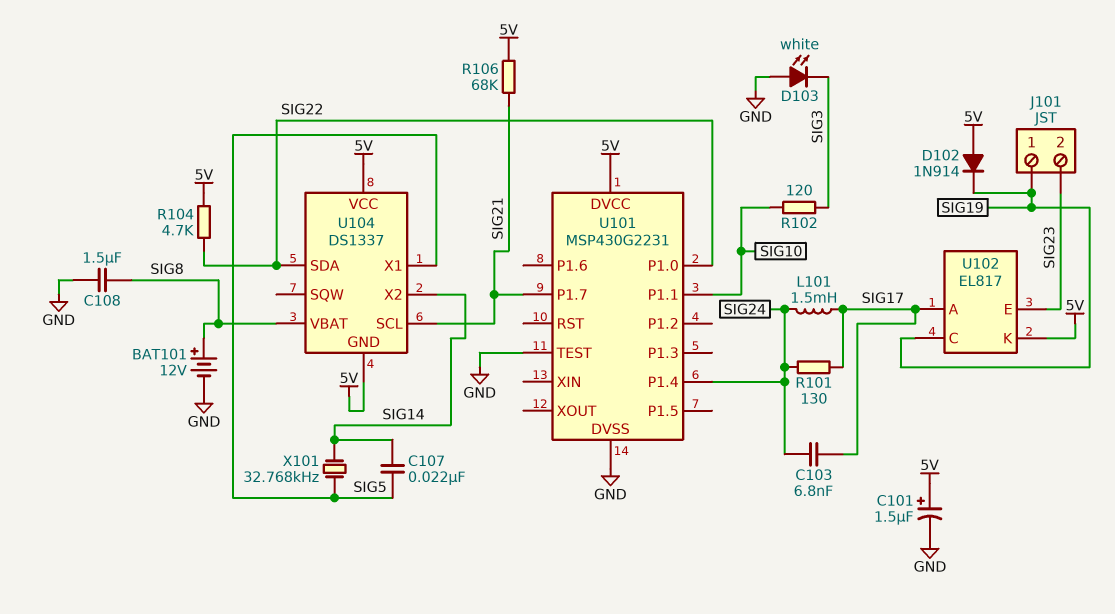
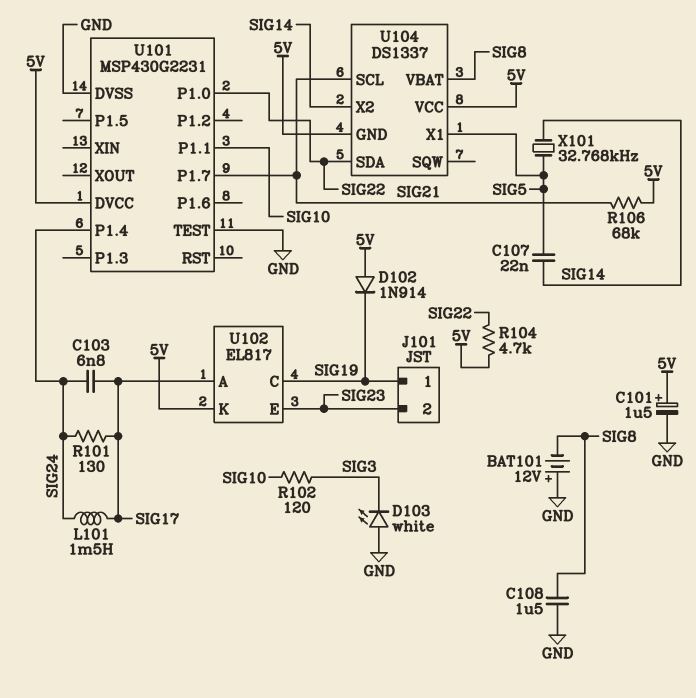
BAT101: 12V (plus SIG8, minus GND) -> 12V (plus GND, minus SIG8)

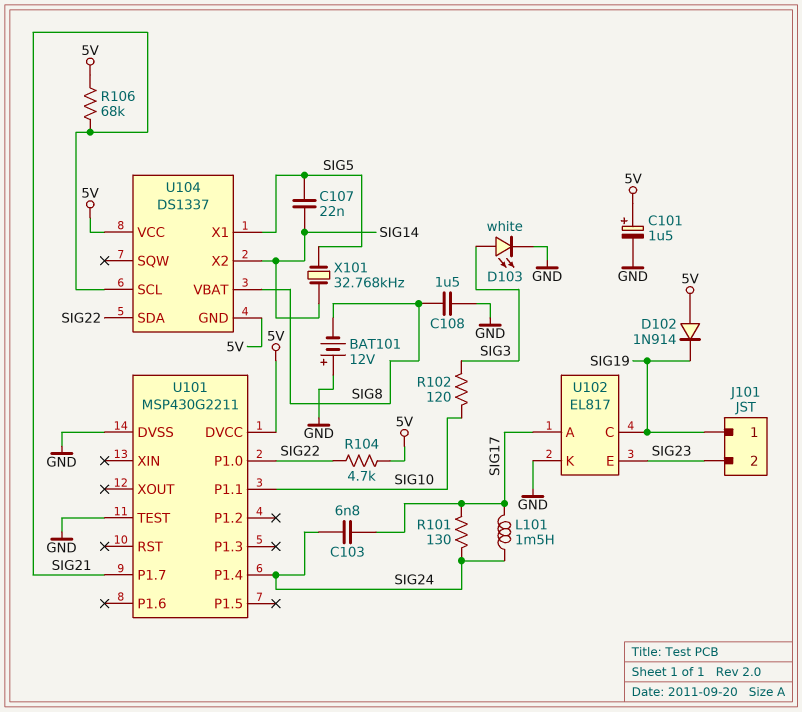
D103: LED white (A GND, K SIG3) -> LED white (A SIG3, K GND)
U101: MSP430G2231 -> MSP430G2211
U102 pin K: 5V -> GND

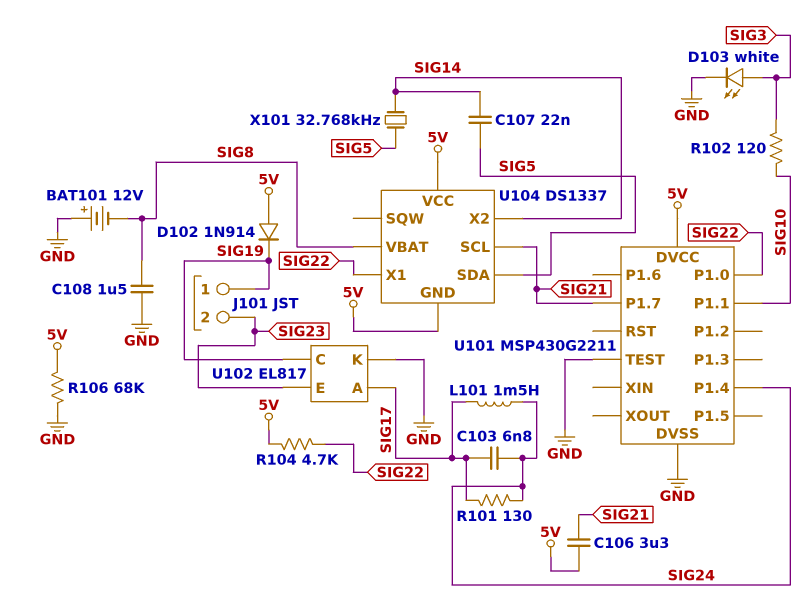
C101: 1.5uF (plus 5V, minus GND) -> none
C106: none -> 3.3uF (5V, SIG21)
R106: 68k (5V, SIG21) -> 68k (5V, GND)
U104 pin SDA: SIG22 -> SIG5
U104 pin X1: SIG5 -> SIG22

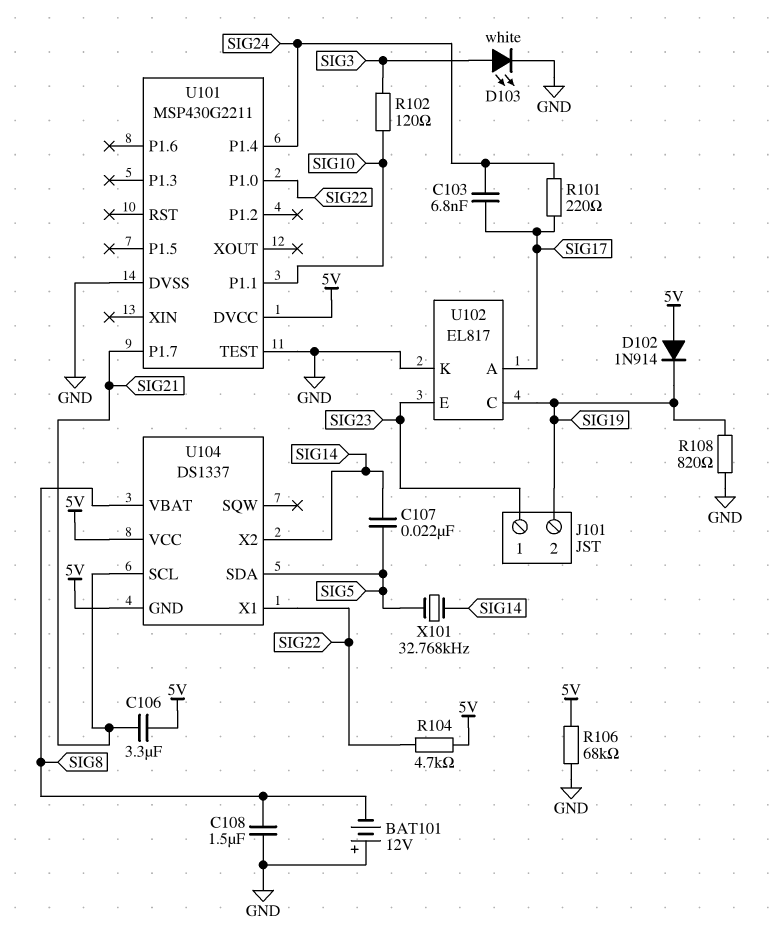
J101 pin 1: SIG19 -> SIG23
J101 pin 2: SIG23 -> SIG19
L101: 1.5mH (SIG17, SIG24) -> none
R101: 130 (SIG17, SIG24) -> 220 (SIG17, SIG24)
R108: none -> 820 (GND, SIG19)

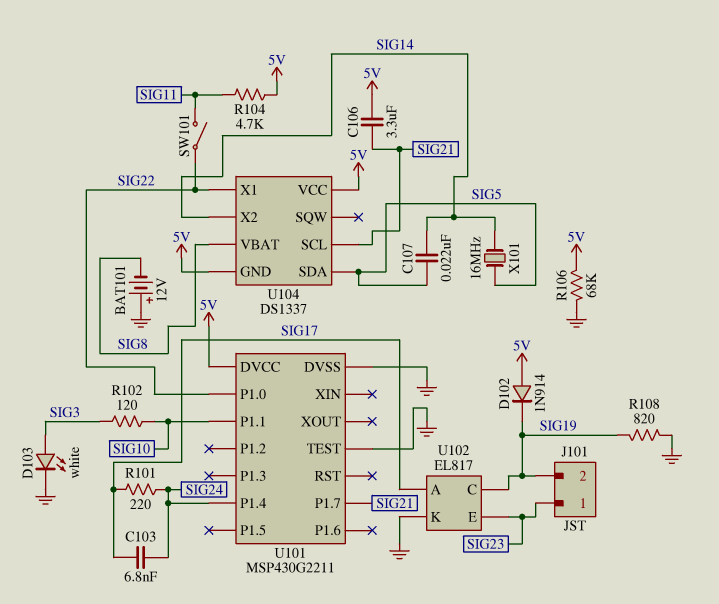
C108: 1.5uF (GND, SIG8) -> none
R104: 4.7k (5V, SIG22) -> 4.7k (5V, SIG11)
SW101: none -> switch (SIG11, SIG22)
X101: 32.768kHz (SIG5, SIG14) -> 16MHz (SIG5, SIG14)

